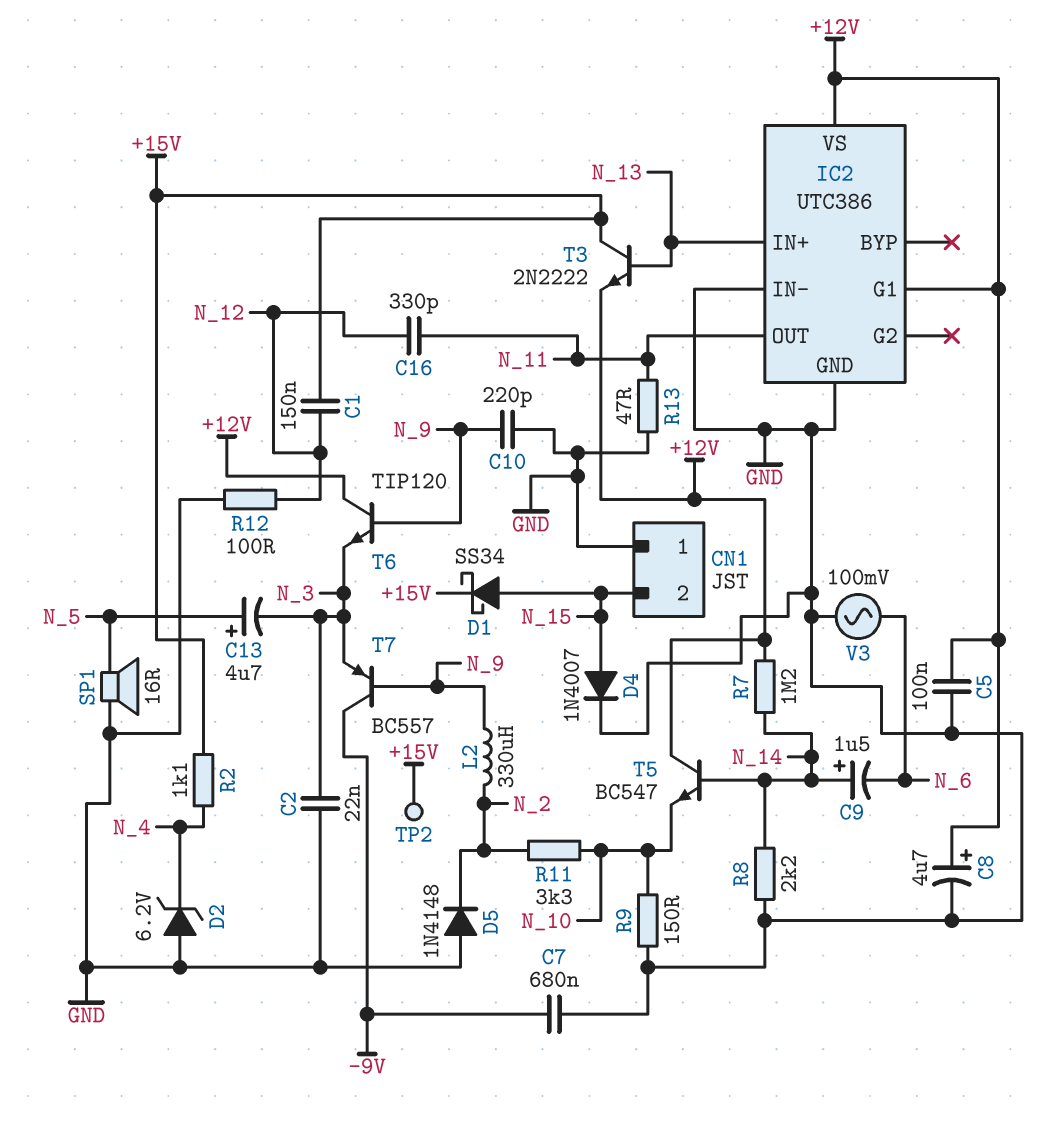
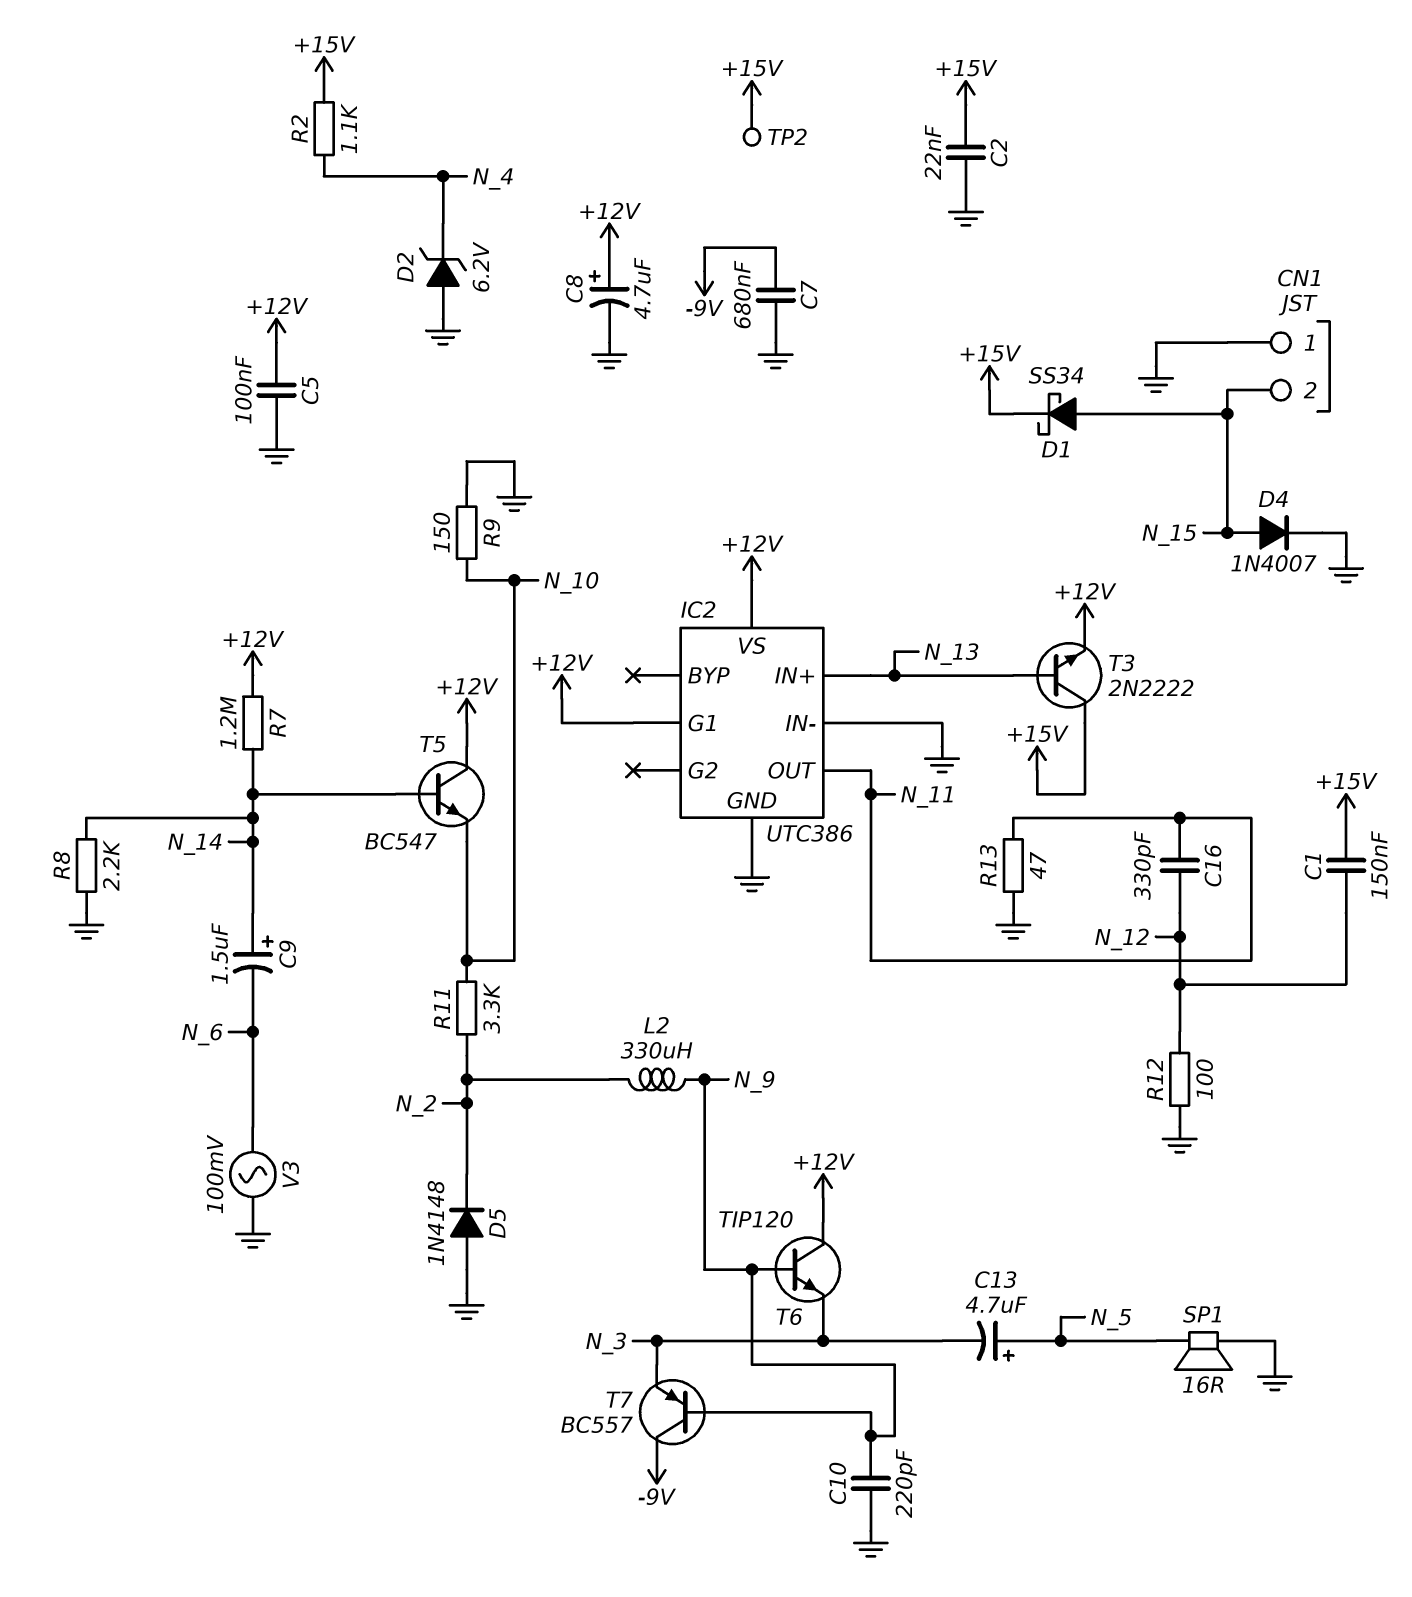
C2: 22nF (GND, N_3) -> 22nF (+15V, GND)

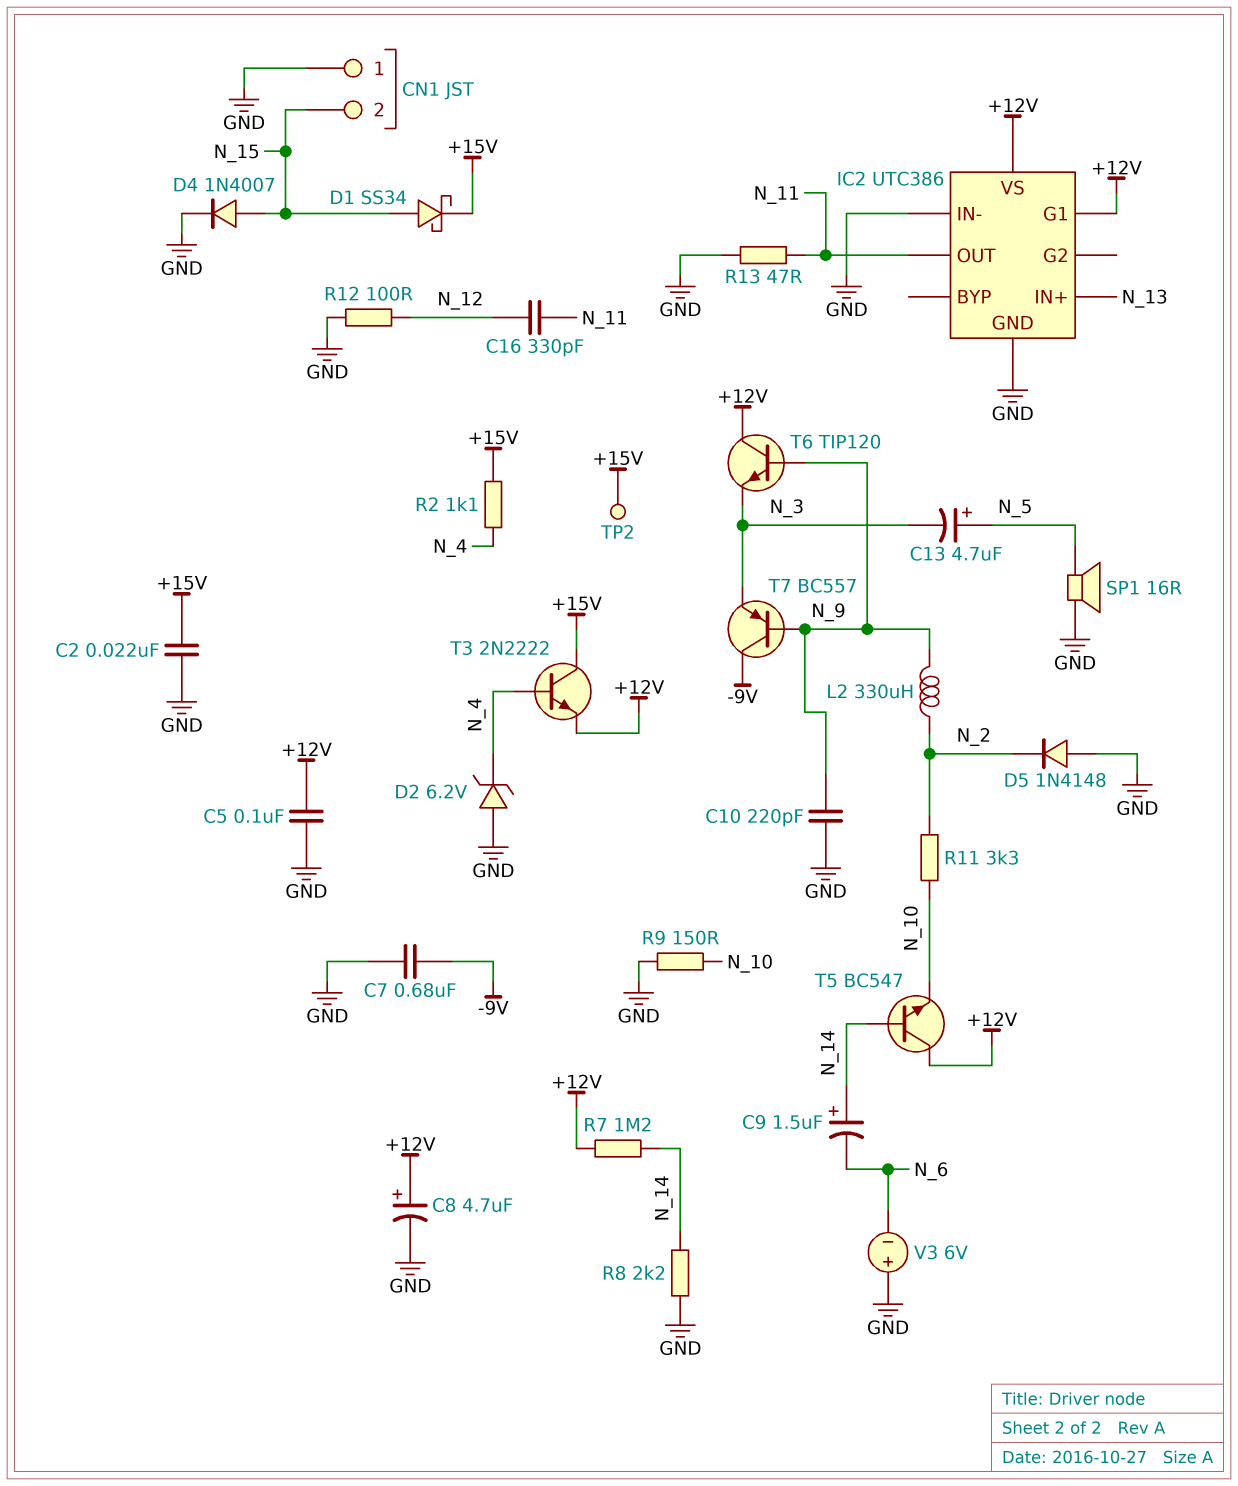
C1: 150nF (+15V, N_12) -> none
T3: NPN 2N2222 (B N_13, C +15V, E +12V) -> NPN 2N2222 (B N_4, C +15V, E +12V)
V3: AC 100mV (GND, N_6) -> 6V (plus GND, minus N_6)

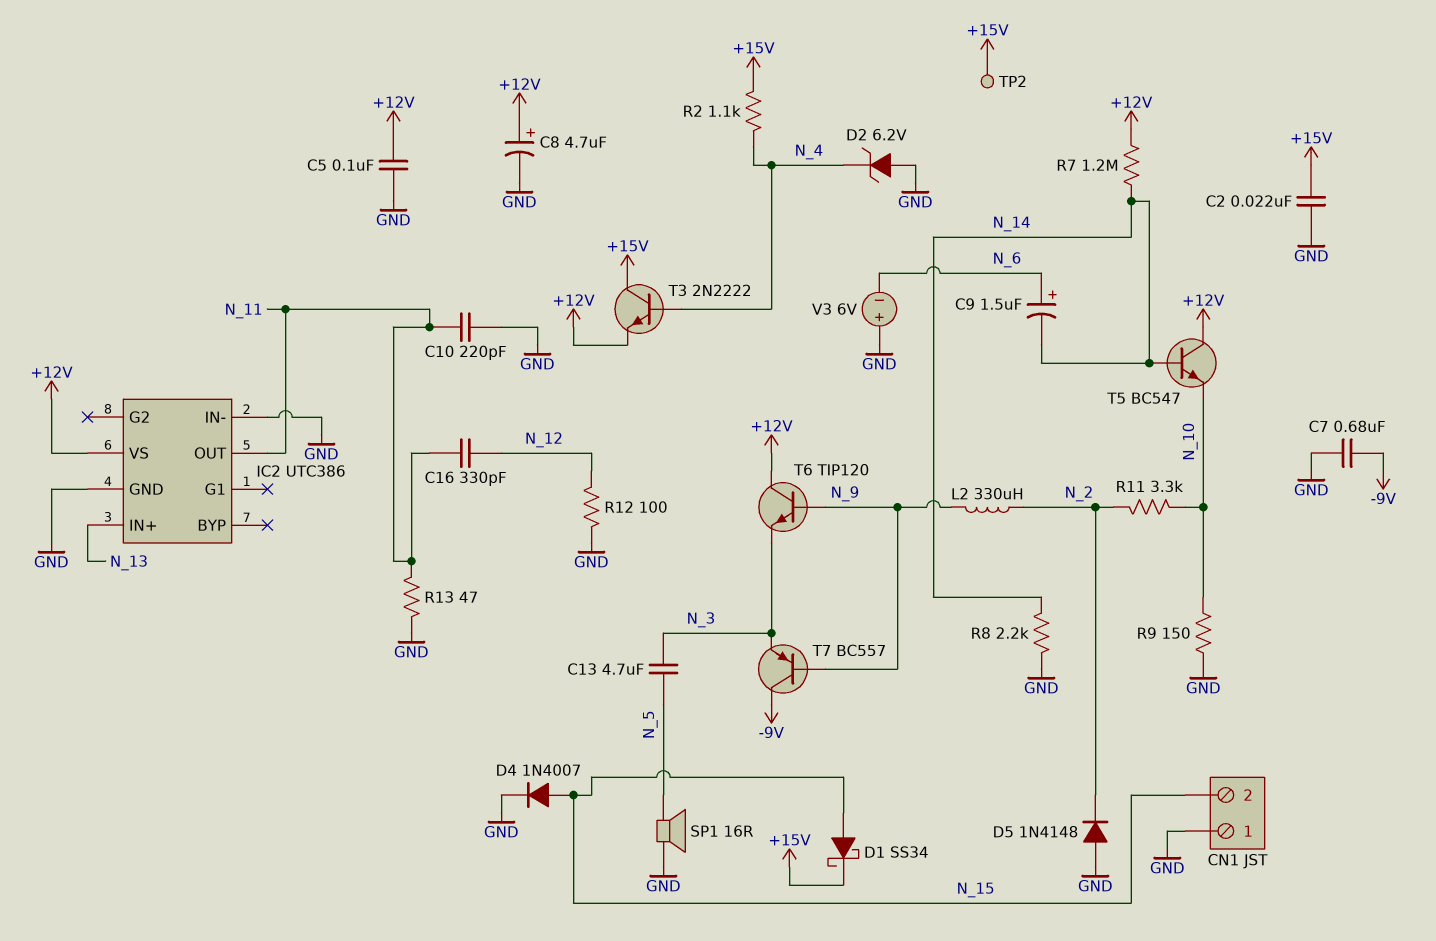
C9: 1.5uF (plus N_14, minus N_6) -> 1.5uF (plus N_6, minus N_14)
C10: 220pF (GND, N_9) -> 220pF (GND, N_11)
C13: 4.7uF (plus N_5, minus N_3) -> 4.7uF (N_3, N_5)
IC2 pin G1: +12V -> none

